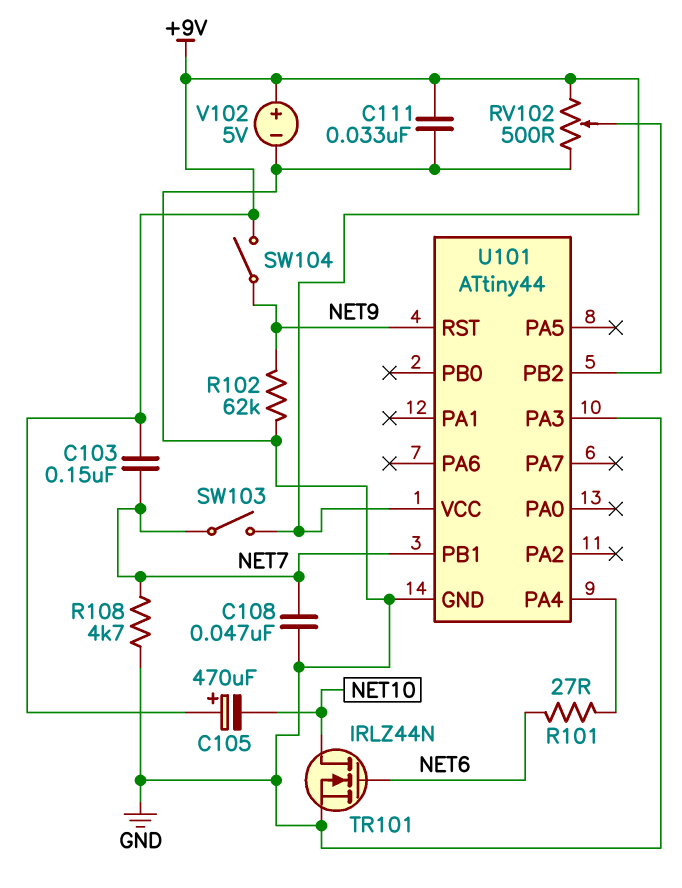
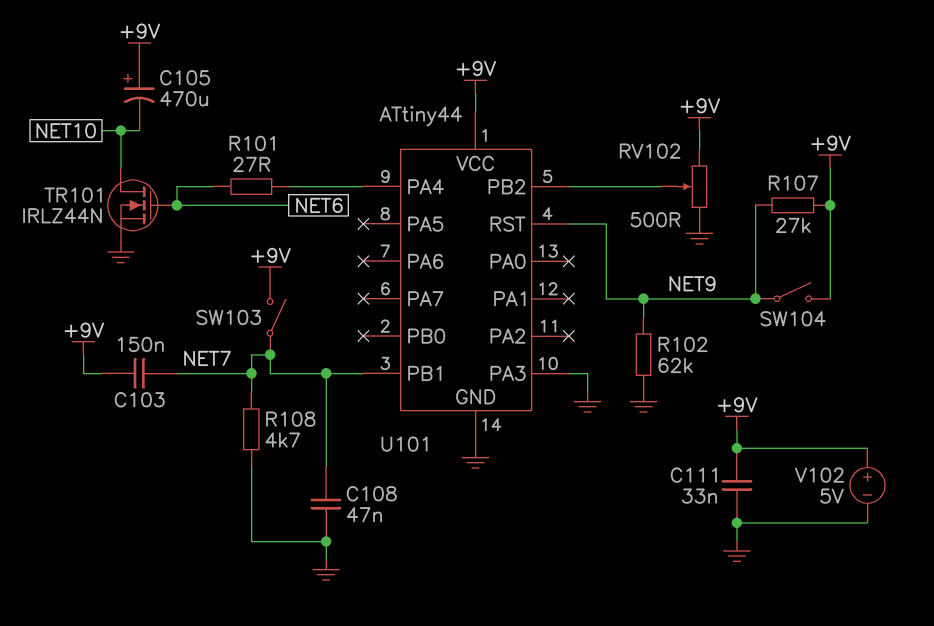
R107: none -> 27k (+9V, NET9)

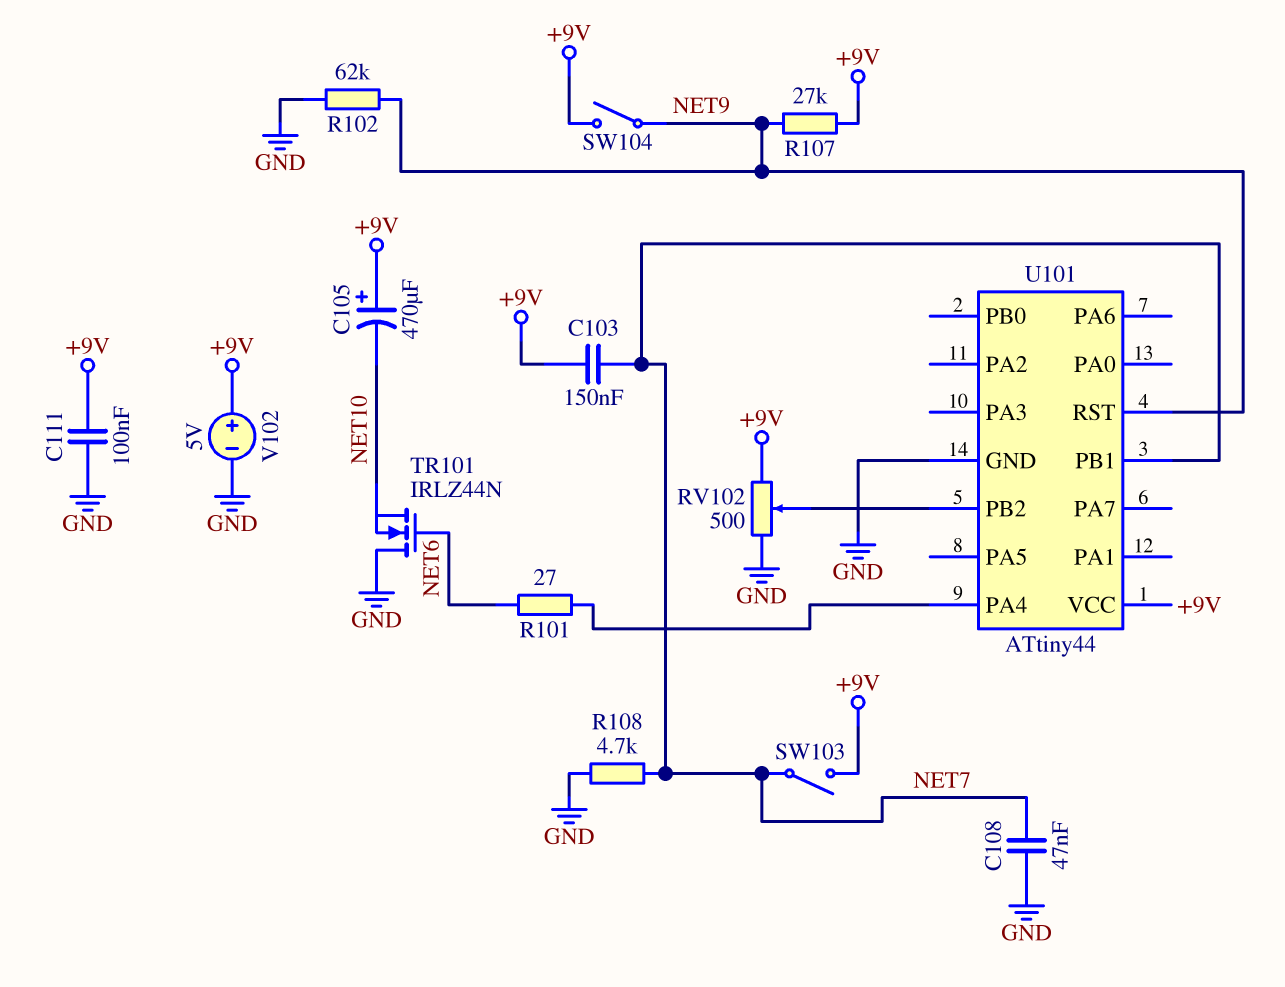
C111: 33nF (+9V, GND) -> 100nF (+9V, GND)
TR101: NMOS IRLZ44N (G NET6, D NET10, S GND) -> NMOS IRLZ44N (G NET6, D GND, S NET10)
U101 pin PA3: GND -> none

